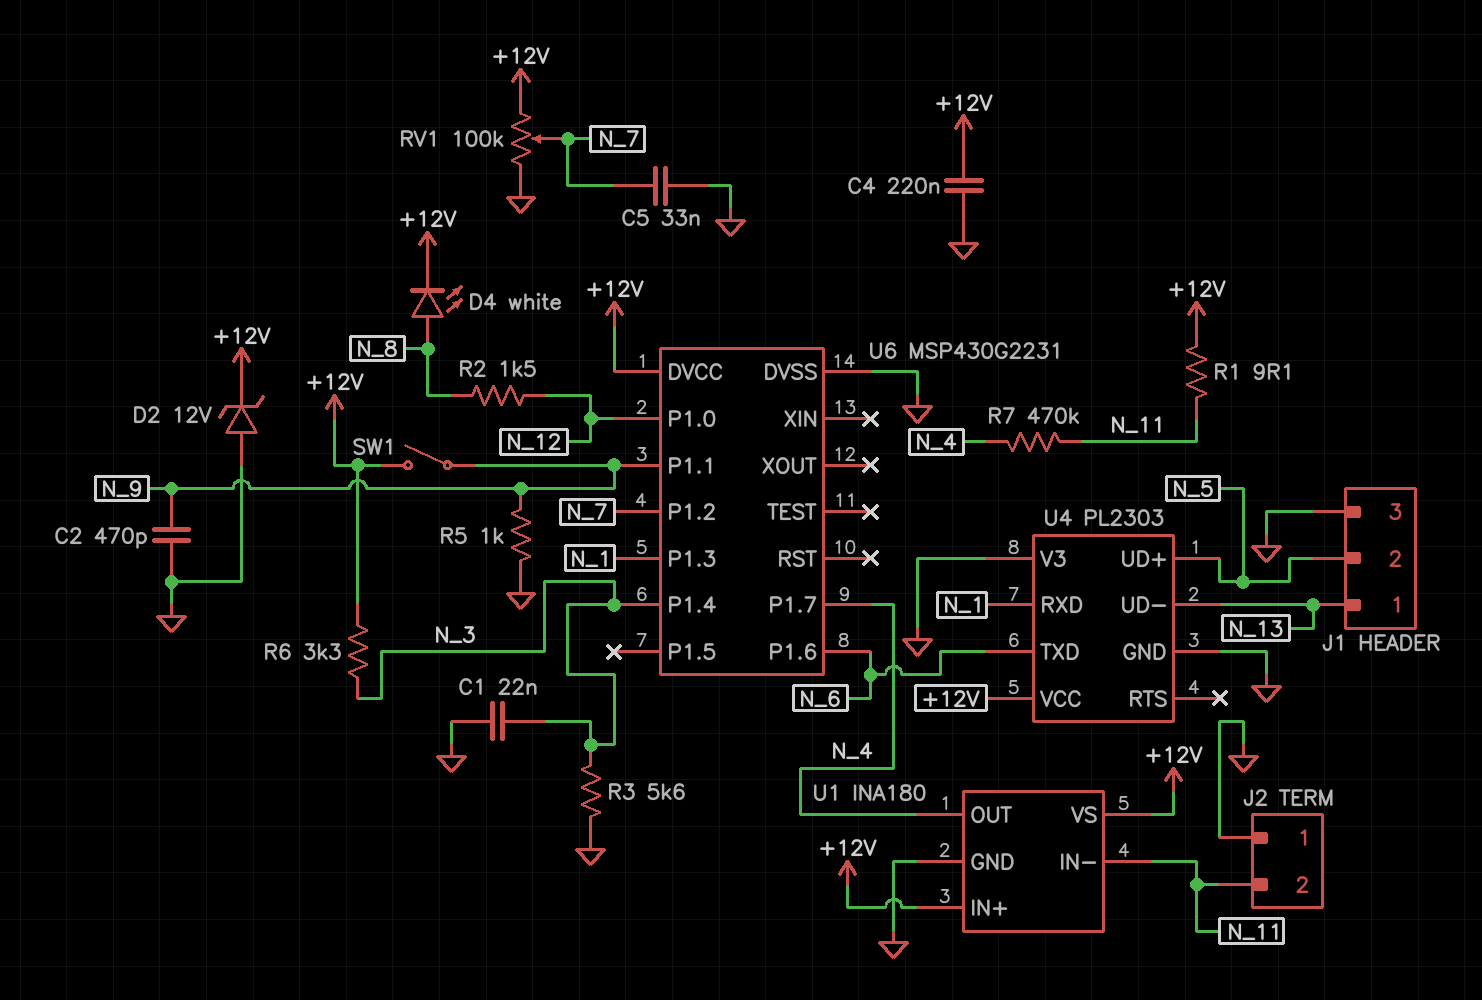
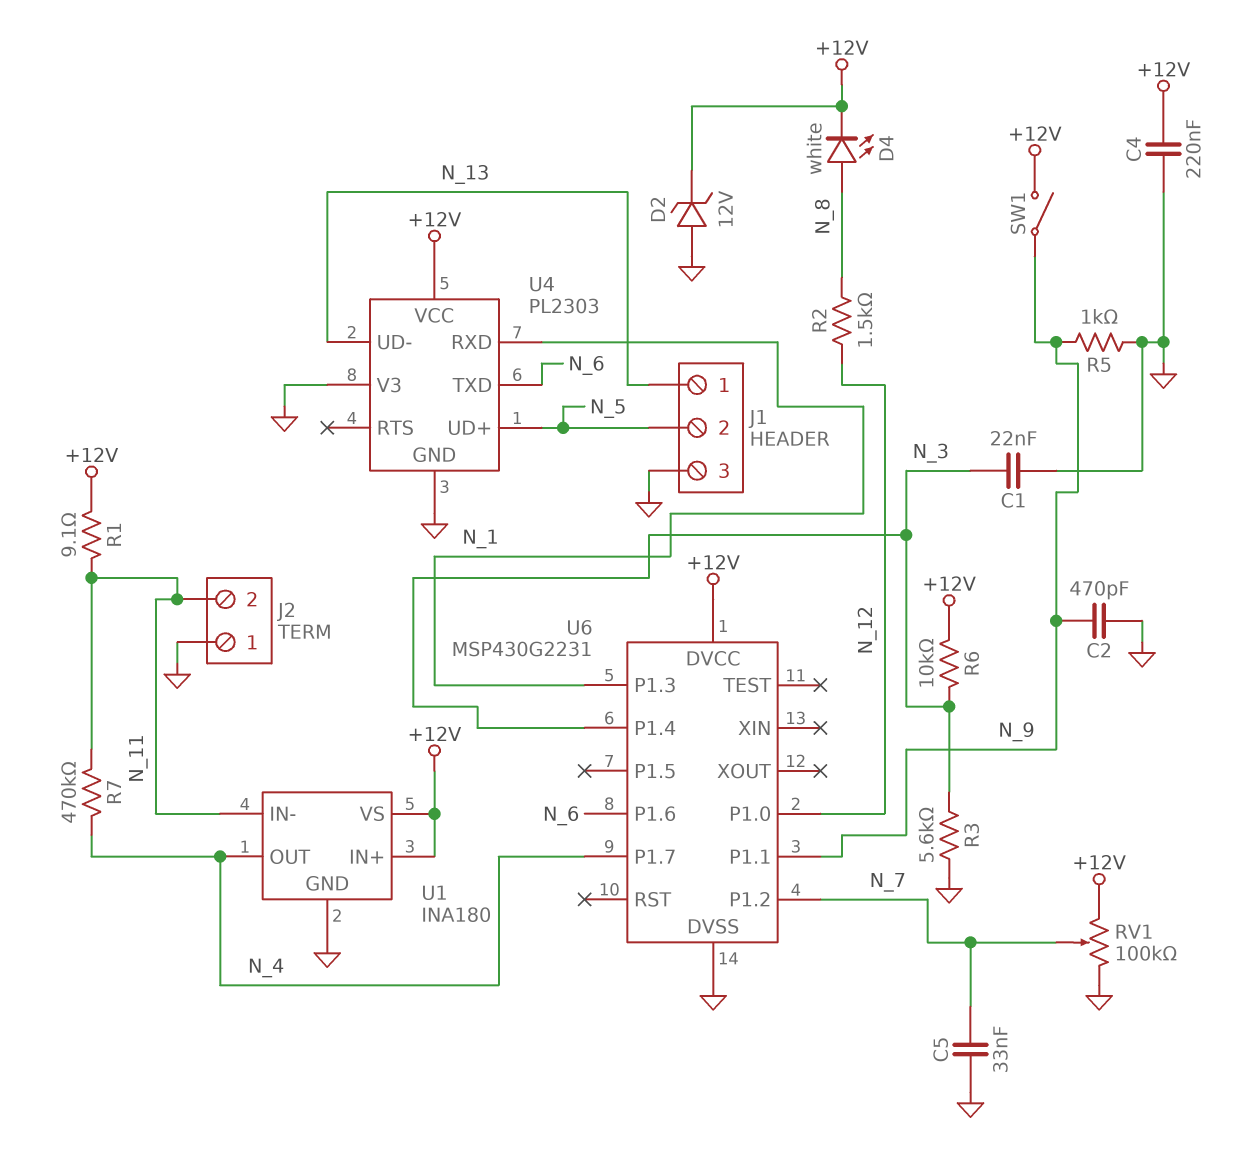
R6: 3.3k (+12V, N_3) -> 10k (+12V, N_3)

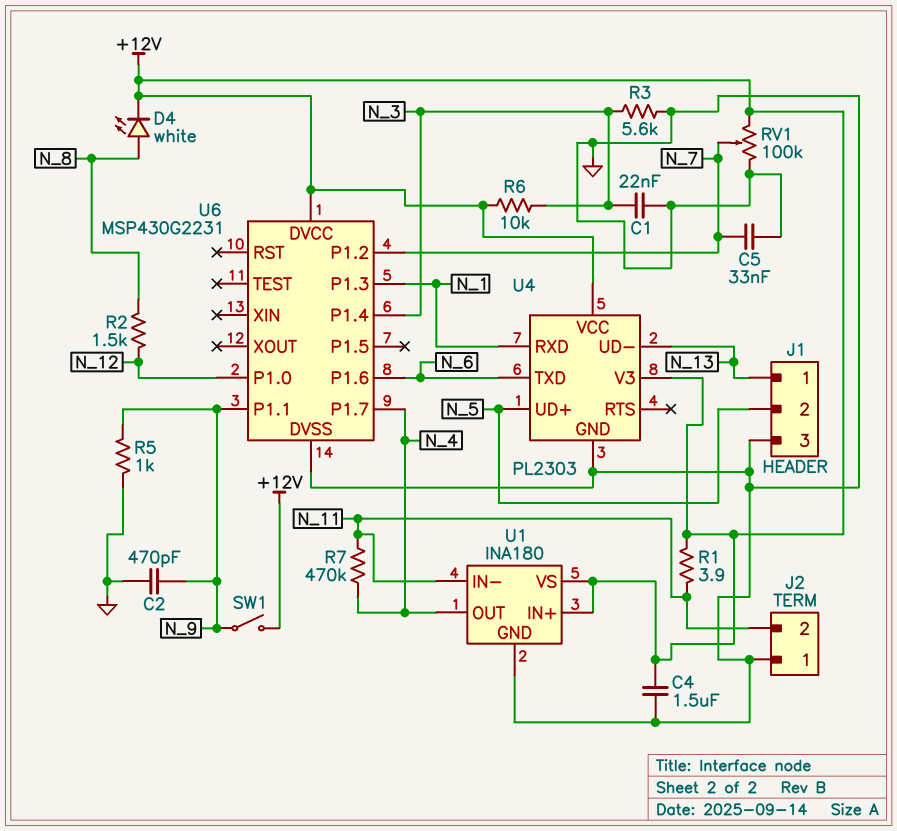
C4: 220nF (+12V, GND) -> 1.5uF (+12V, GND)
D2: zener 12V (A GND, K +12V) -> none
R1: 9.1 (+12V, N_11) -> 3.9 (+12V, N_11)
U4 pin V3: GND -> +12V

